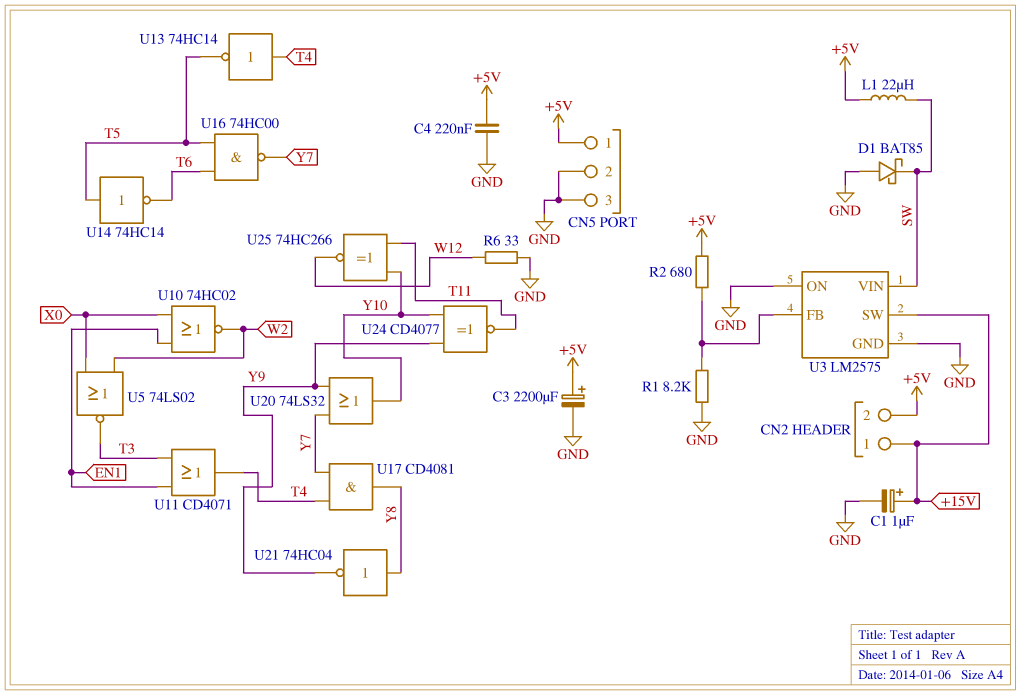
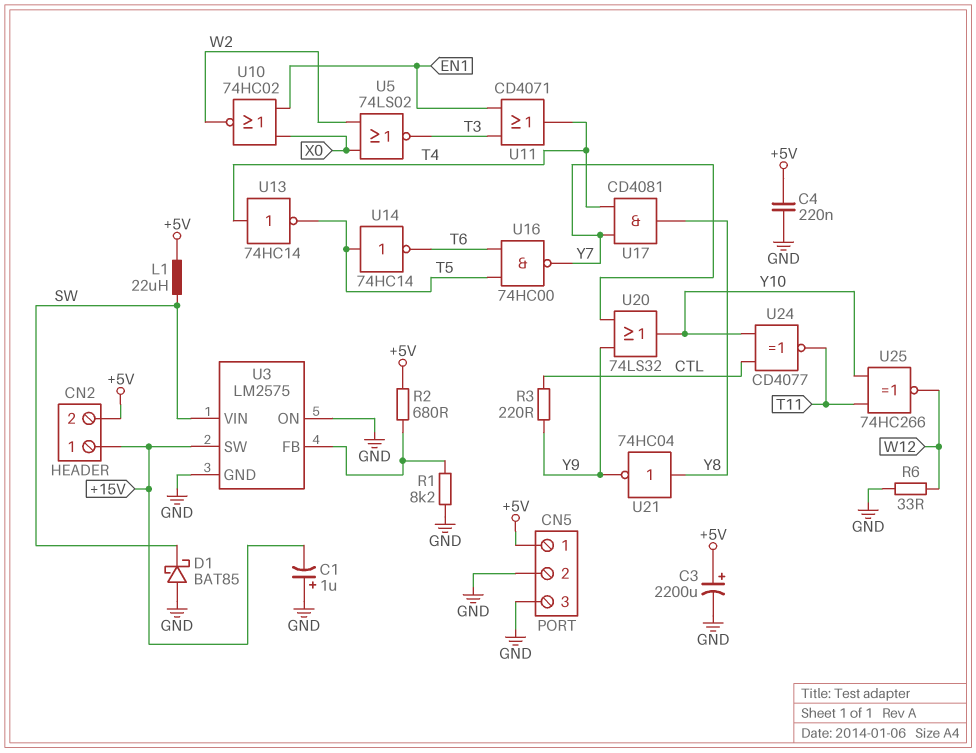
C1: 1uF (plus +15V, minus GND) -> 1uF (plus GND, minus +15V)
R3: none -> 220 (CTL, Y9)
U24: XNOR CD4077 (in Y9, in Y10, out T11) -> XNOR CD4077 (in CTL, in Y10, out T11)

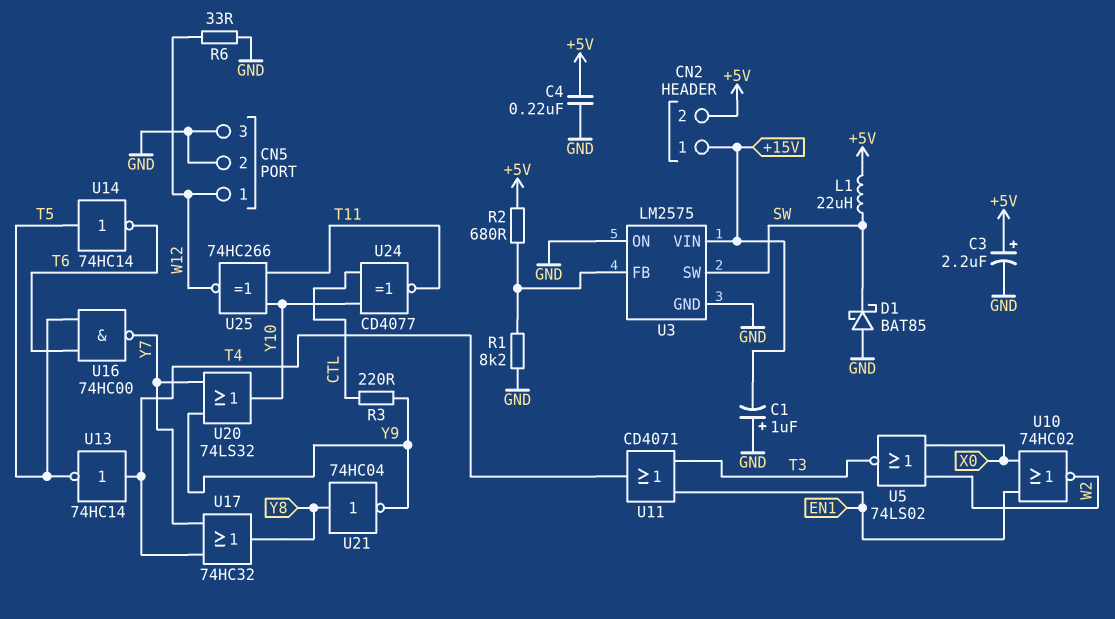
C3: 2200uF (plus +5V, minus GND) -> 2.2uF (plus +5V, minus GND)
CN5 pin 1: +5V -> W12
U3 pin SW: +15V -> SW
U3 pin VIN: SW -> +15V
U17: AND CD4081 (in T4, in Y7, out Y8) -> OR 74HC32 (in T4, in Y7, out Y8)

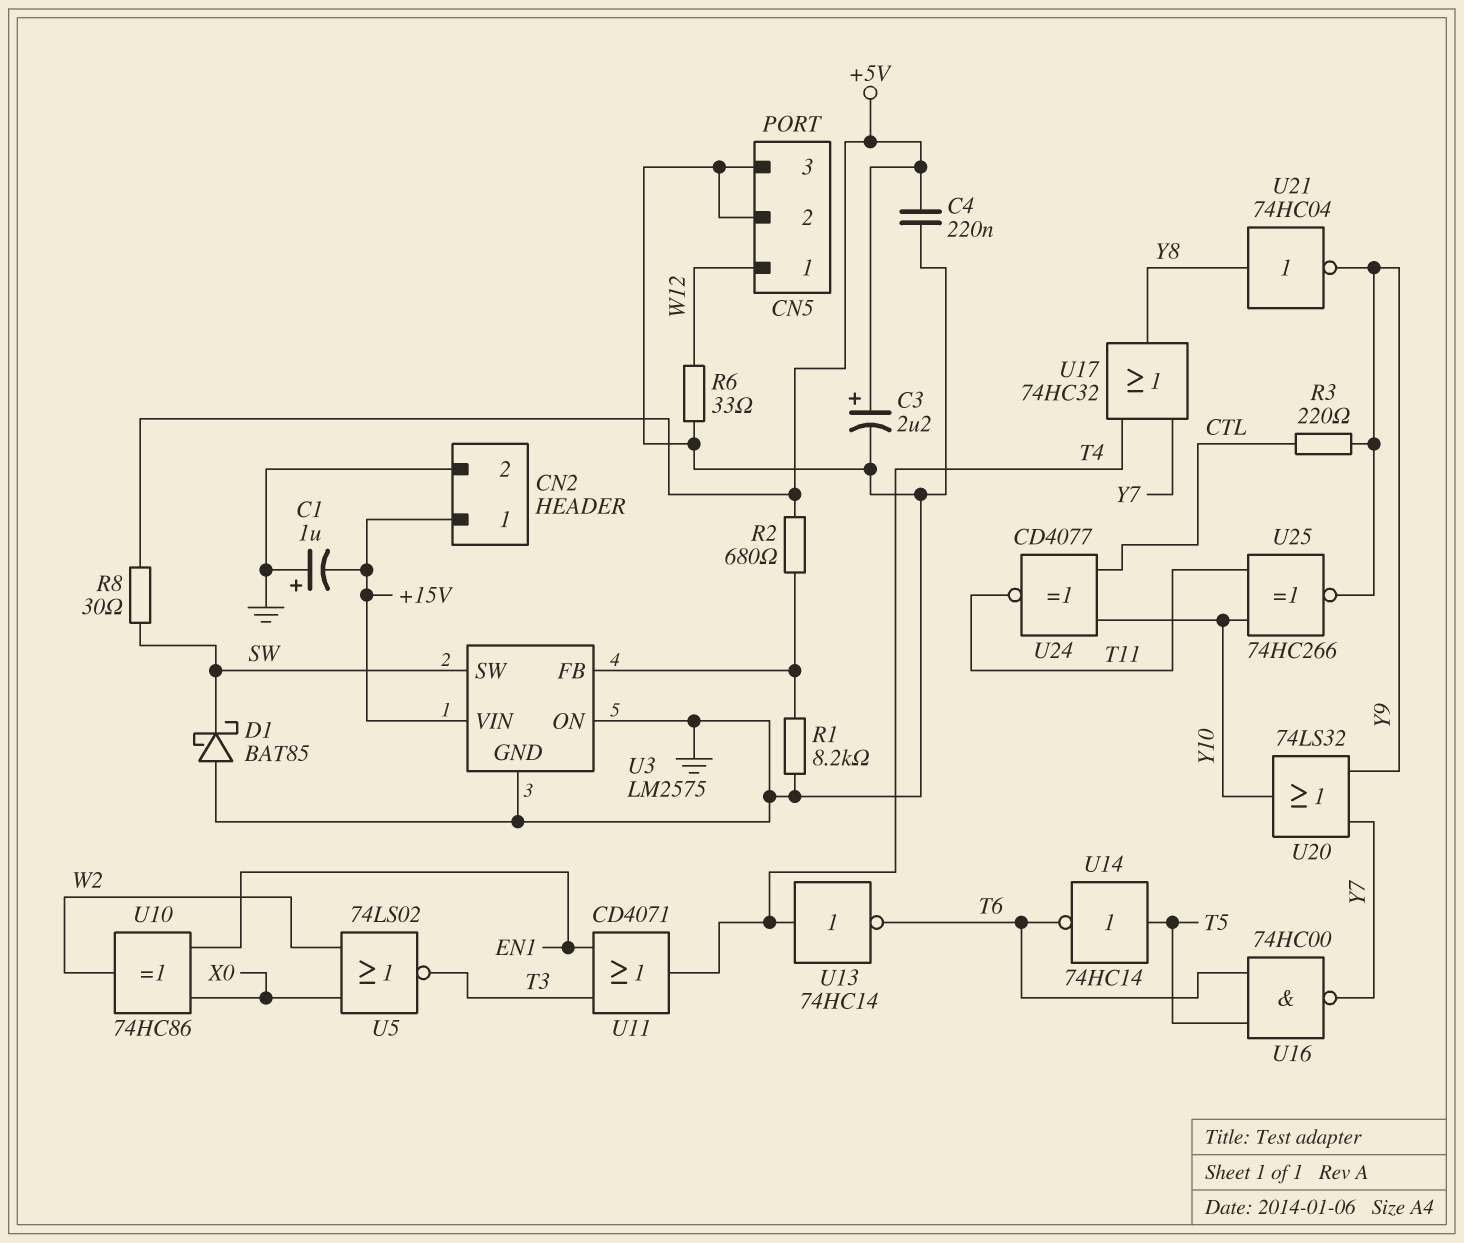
CN2 pin 2: +5V -> GND
L1: 22uH (+5V, SW) -> none
R8: none -> 30 (+5V, SW)
U10: NOR 74HC02 (in EN1, in X0, out W2) -> XOR 74HC86 (in EN1, in X0, out W2)
U13: NOT 74HC14 (in T4, out T5) -> NOT 74HC14 (in T4, out T6)
U25: XNOR 74HC266 (in T11, in Y10, out W12) -> XNOR 74HC266 (in T11, in Y10, out Y9)

